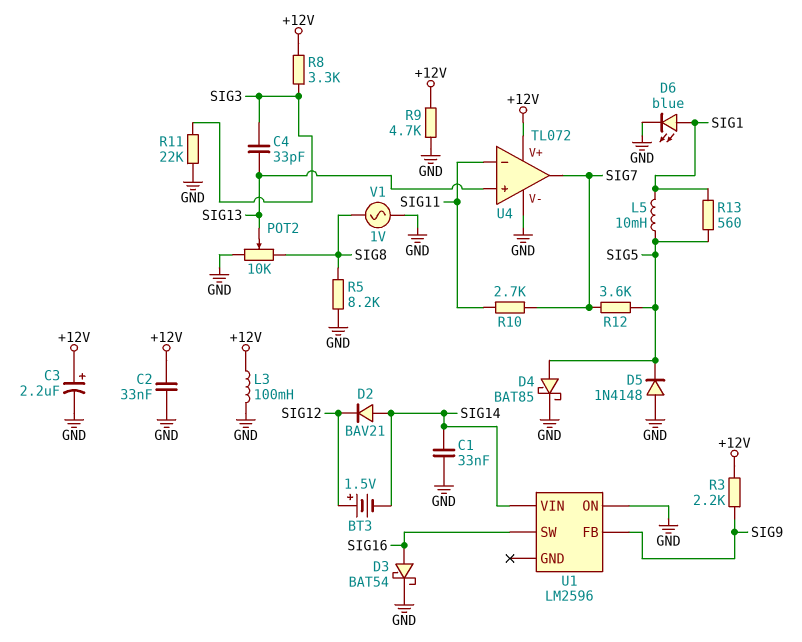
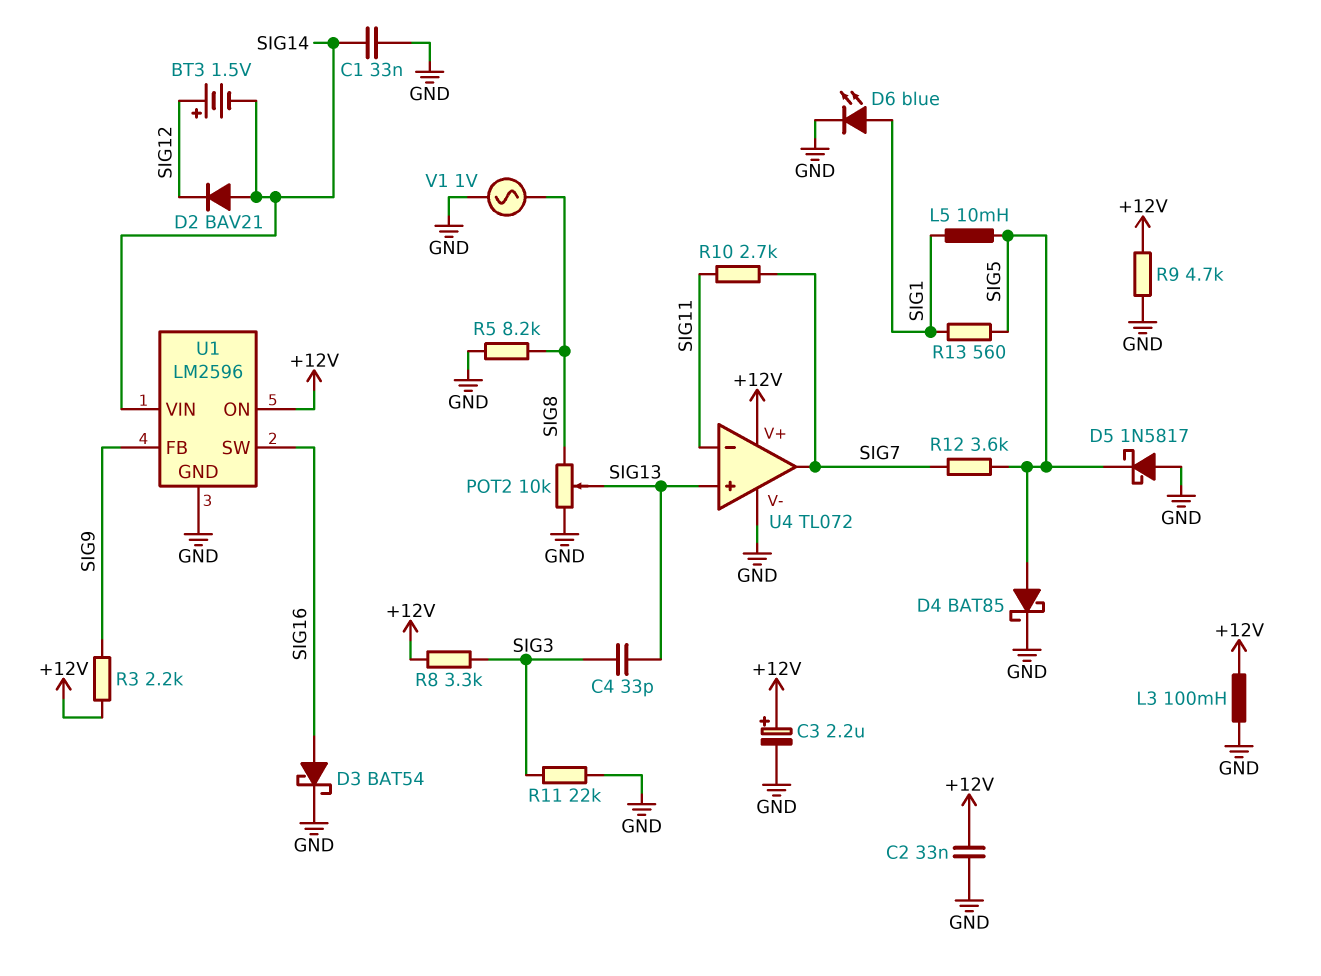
D5: diode 1N4148 (A GND, K SIG5) -> schottky 1N5817 (A GND, K SIG5)
U1 pin GND: none -> GND
U1 pin ON: GND -> +12V

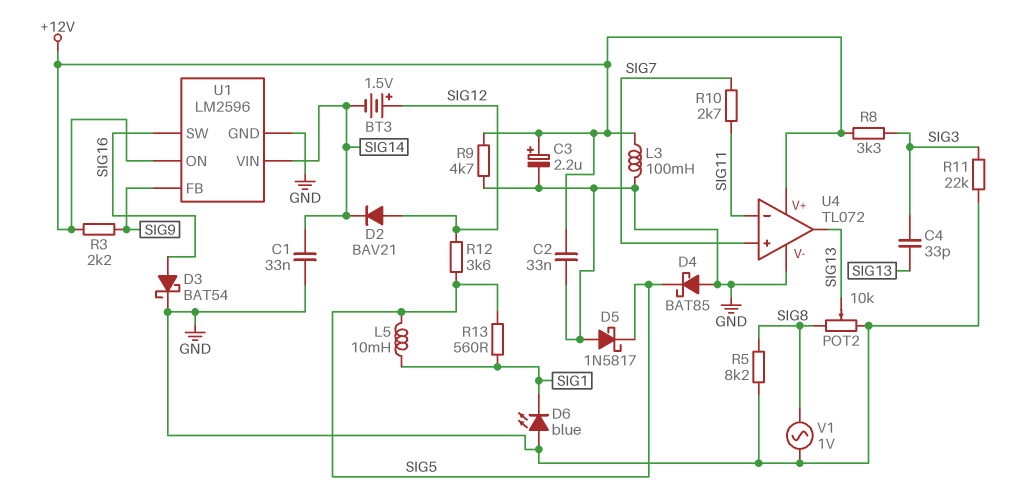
D2: diode BAV21 (A SIG14, K SIG12) -> diode BAV21 (A SIG12, K SIG14)
D4: schottky BAT85 (A SIG5, K GND) -> schottky BAT85 (A GND, K SIG5)
D6: LED blue (A SIG1, K GND) -> LED blue (A GND, K SIG1)
R12: 3.6k (SIG5, SIG7) -> 3.6k (SIG5, SIG12)
U4 pin in+: SIG13 -> SIG7
U4 pin out: SIG7 -> SIG13

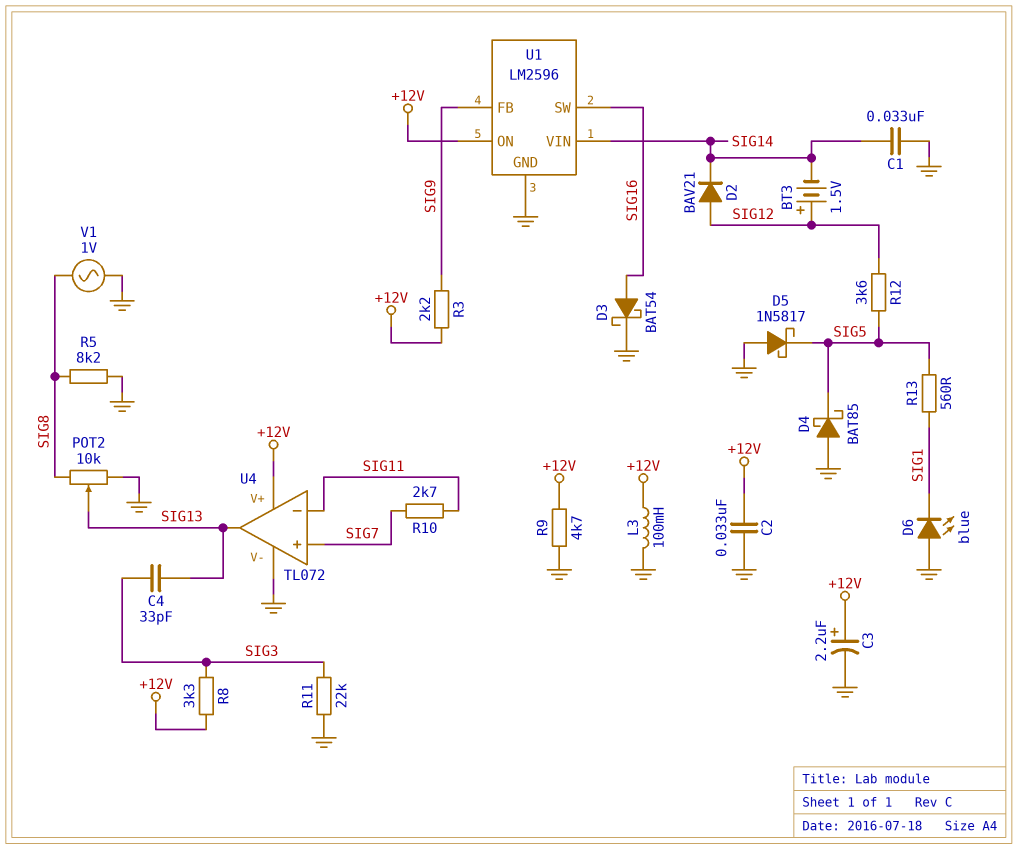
L5: 10mH (SIG1, SIG5) -> none

